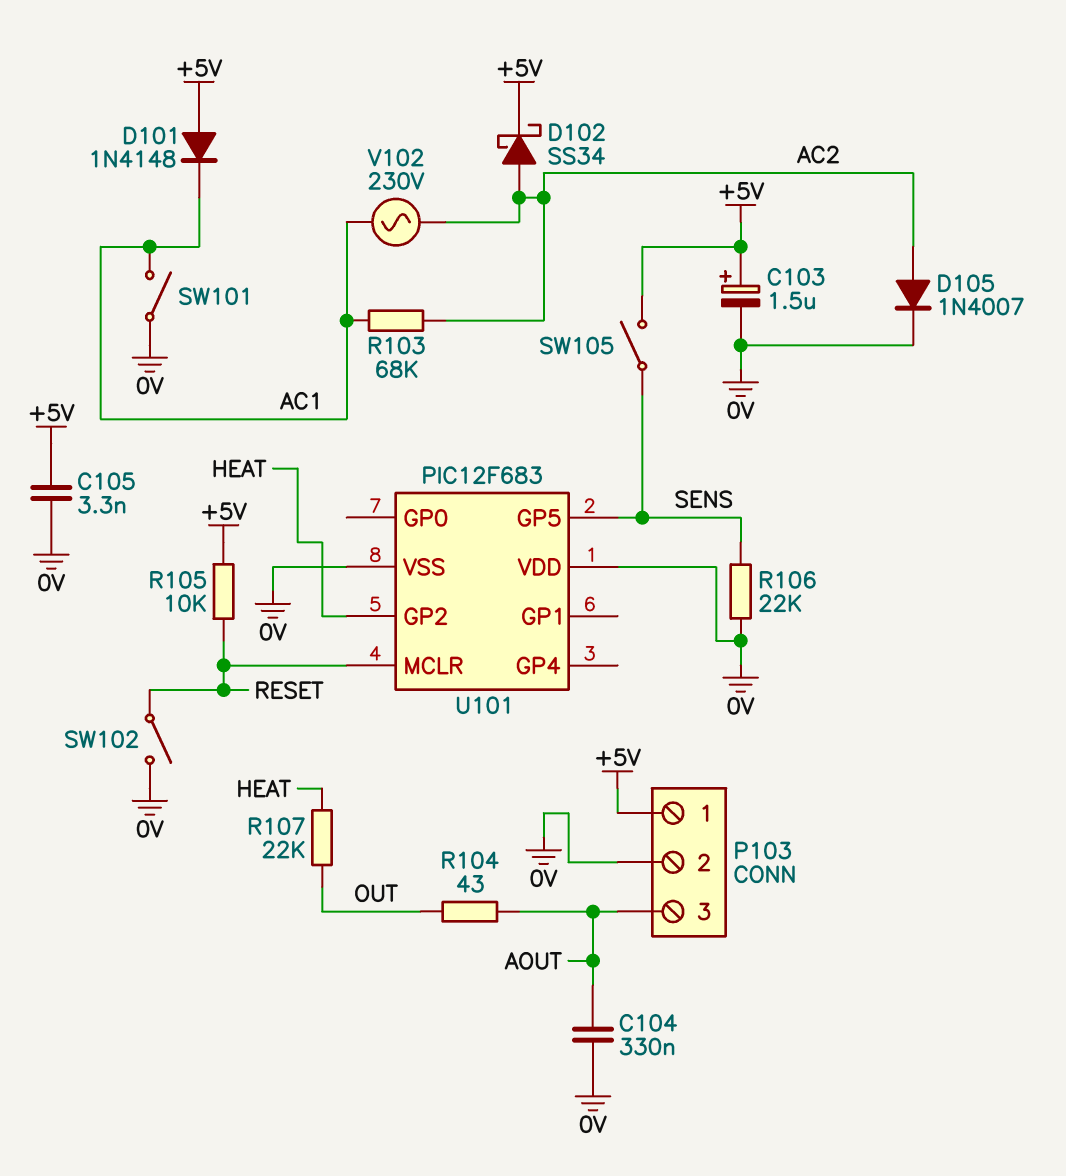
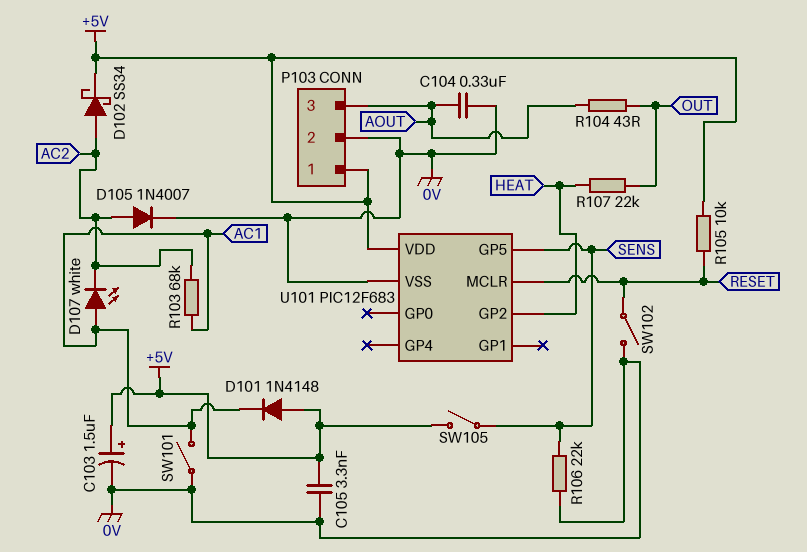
D107: none -> LED white (A AC1, K AC2)
U101 pin VDD: 0V -> +5V
V102: AC 230V (AC1, AC2) -> none

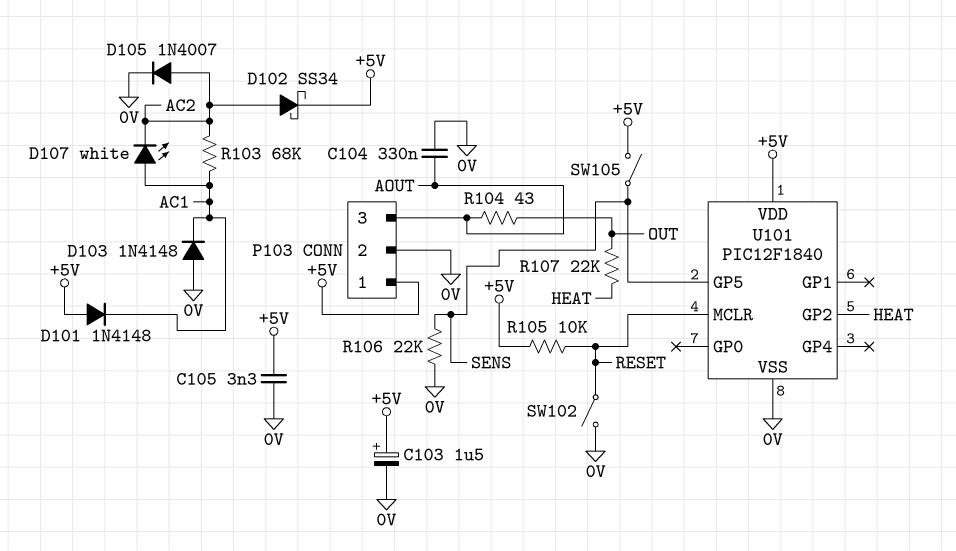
D103: none -> diode 1N4148 (A 0V, K AC1)
SW101: switch (0V, AC1) -> none
U101: PIC12F683 -> PIC12F1840

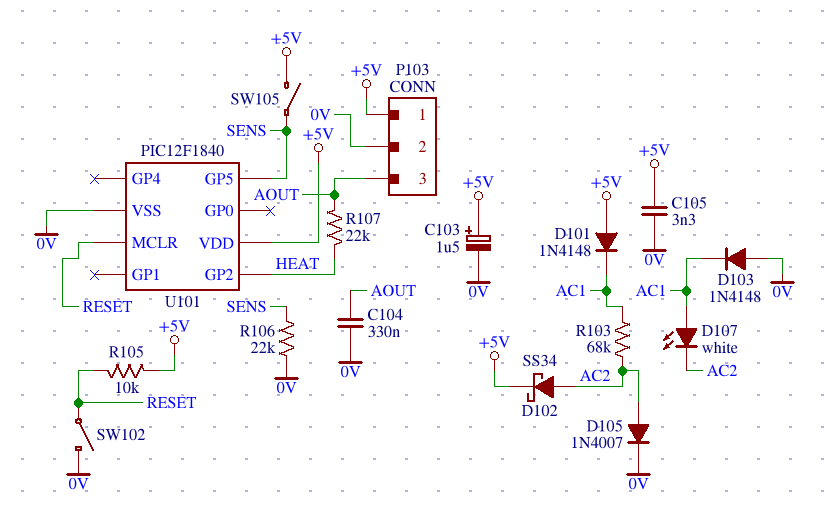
R104: 43 (AOUT, OUT) -> none
R107: 22k (HEAT, OUT) -> 22k (AOUT, HEAT)

